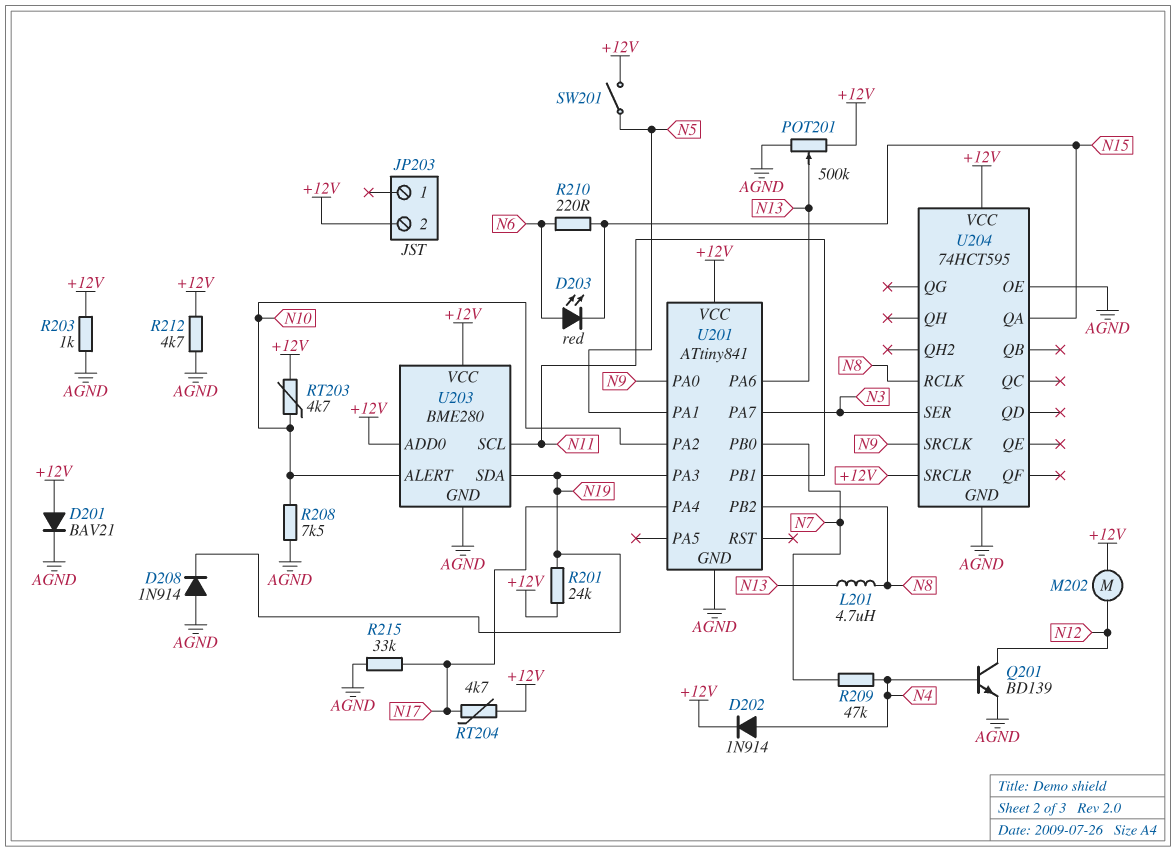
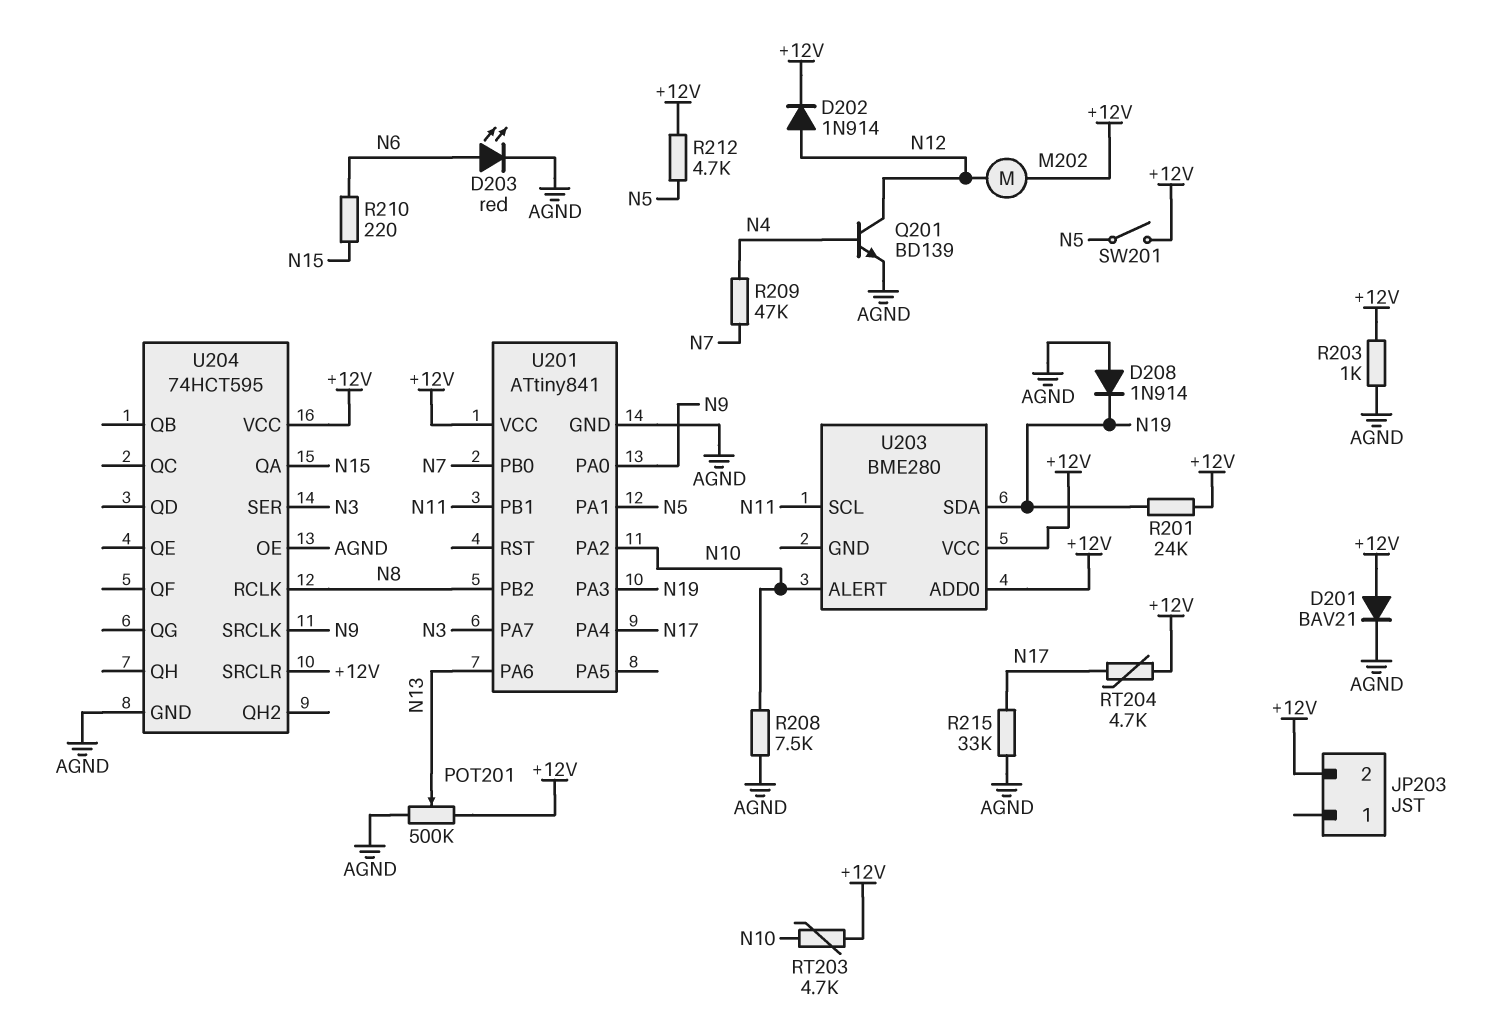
D202: diode 1N914 (A N4, K +12V) -> diode 1N914 (A N12, K +12V)
D203: LED red (A N6, K N15) -> LED red (A N6, K AGND)
L201: 4.7uH (N8, N13) -> none
R212: 4.7k (+12V, AGND) -> 4.7k (+12V, N5)
U203 pin GND: AGND -> none

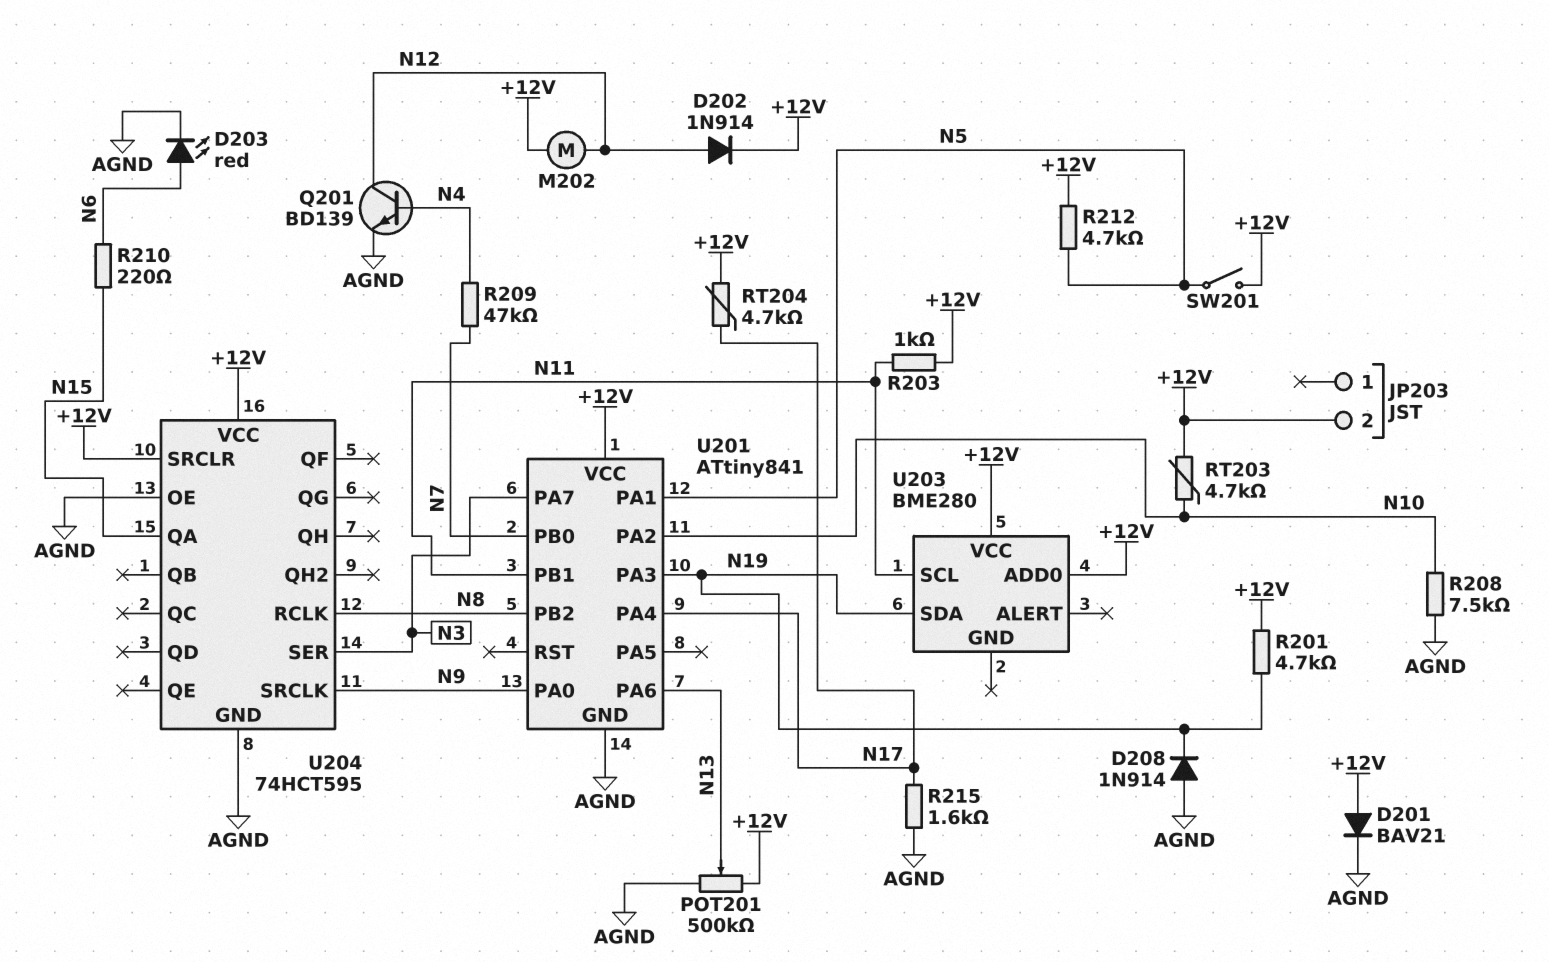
R201: 24k (+12V, N19) -> 4.7k (+12V, N19)
R203: 1k (+12V, AGND) -> 1k (+12V, N11)
R215: 33k (AGND, N17) -> 1.6k (AGND, N17)
U203 pin ALERT: N10 -> none

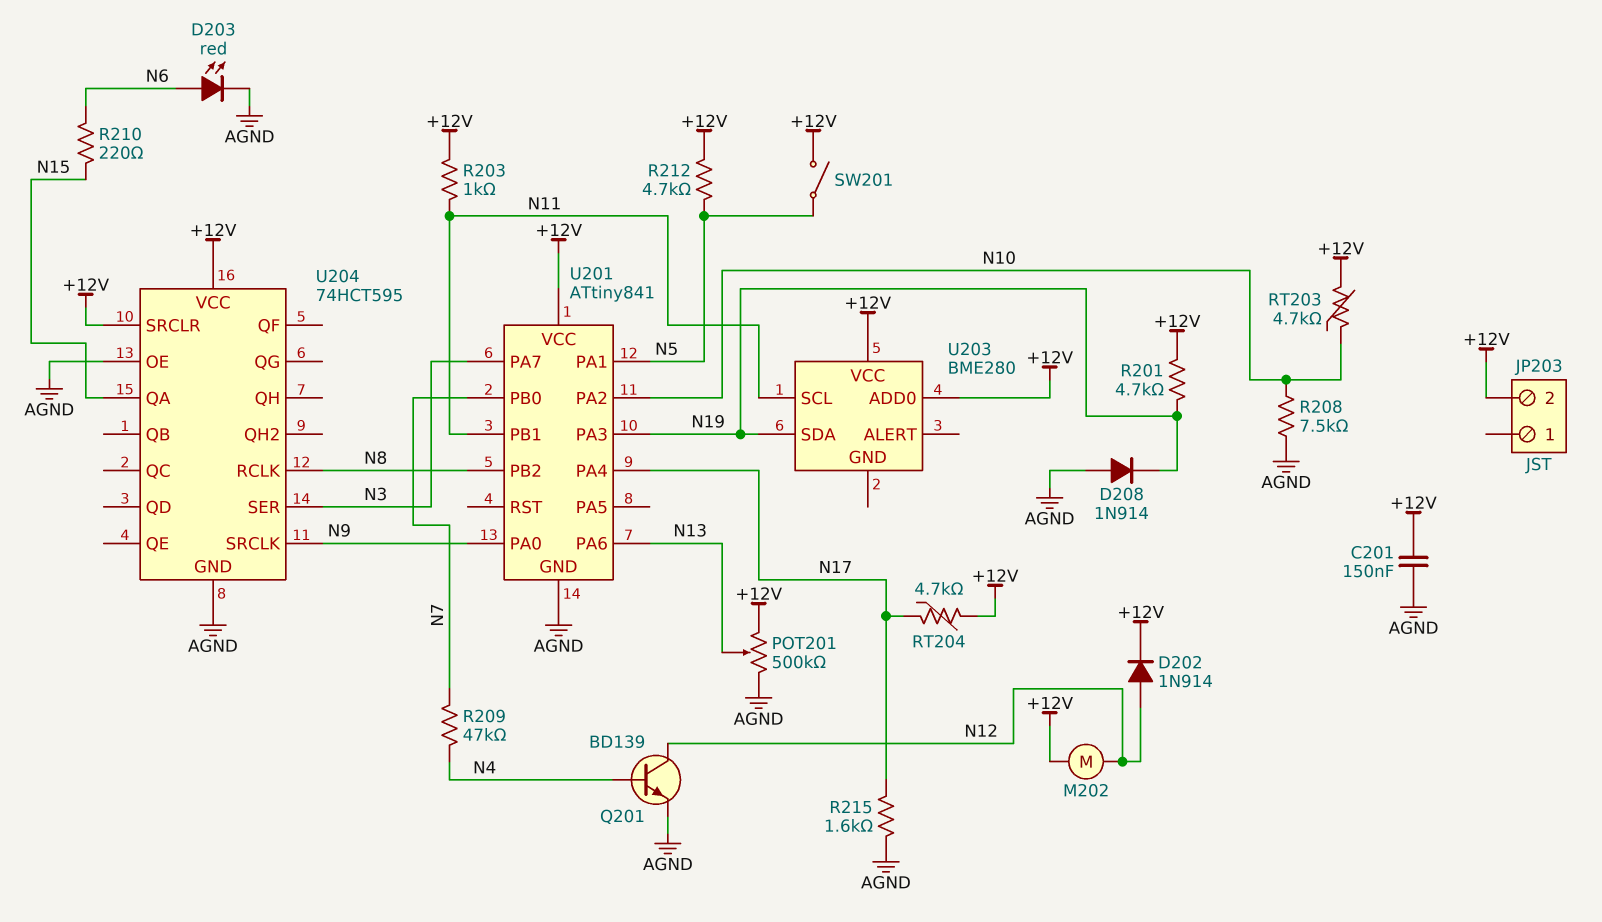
C201: none -> 150nF (+12V, AGND)
D201: diode BAV21 (A +12V, K AGND) -> none

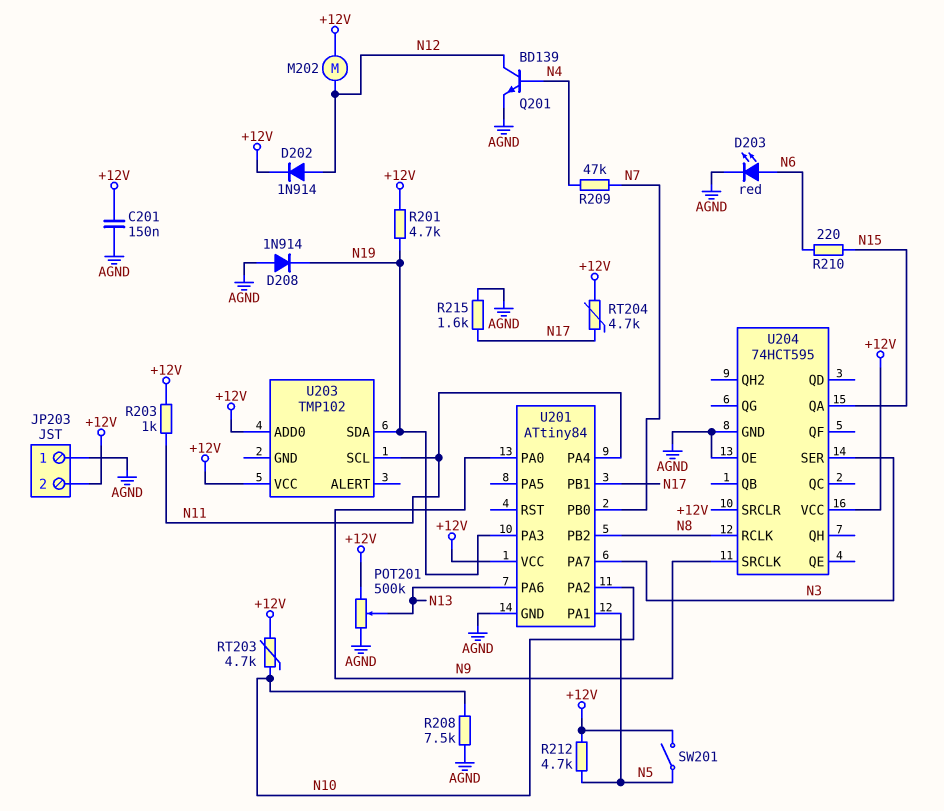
JP203 pin 1: none -> AGND
U201: ATtiny841 -> ATtiny84
U201 pin PA4: N17 -> N11
U201 pin PB1: N11 -> N17
U203: BME280 -> TMP102

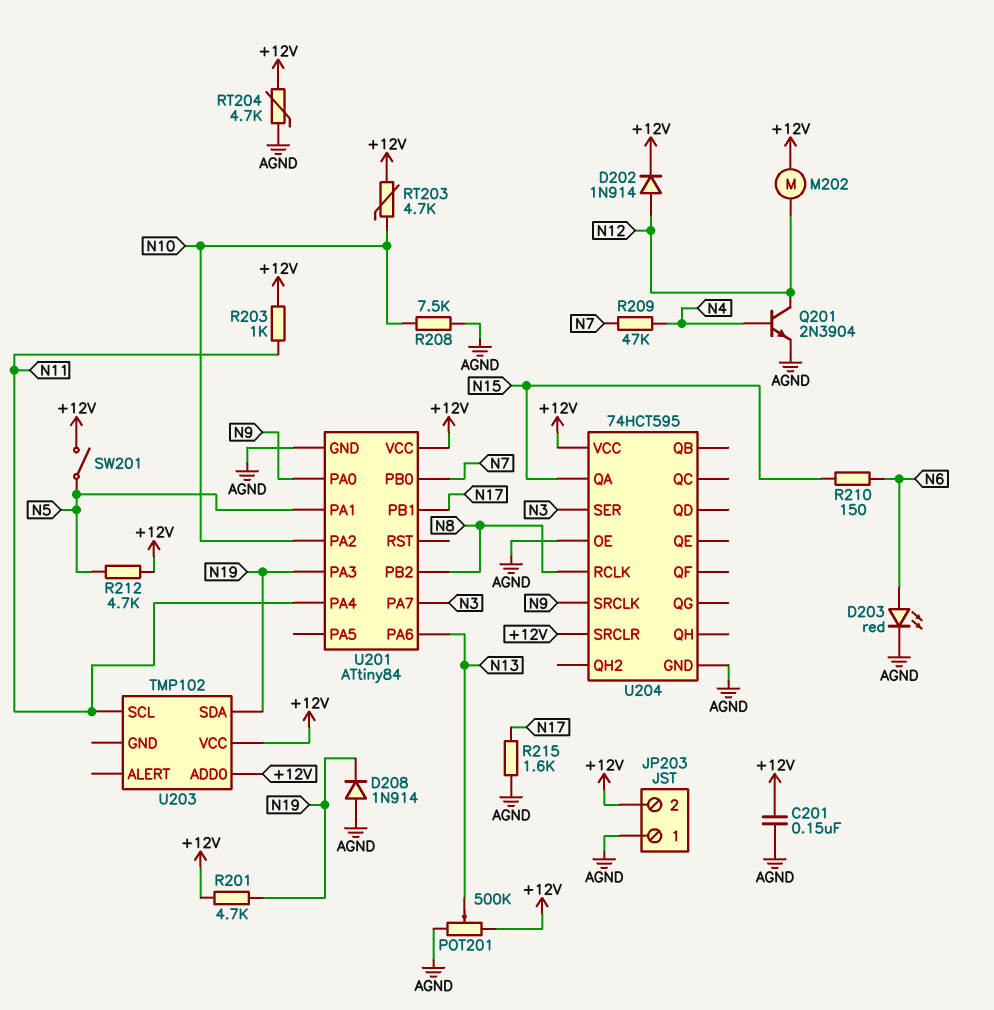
Q201: NPN BD139 (B N4, C N12, E AGND) -> NPN 2N3904 (B N4, C N12, E AGND)
R210: 220 (N6, N15) -> 150 (N6, N15)
RT204: 4.7k (+12V, N17) -> 4.7k (+12V, AGND)

